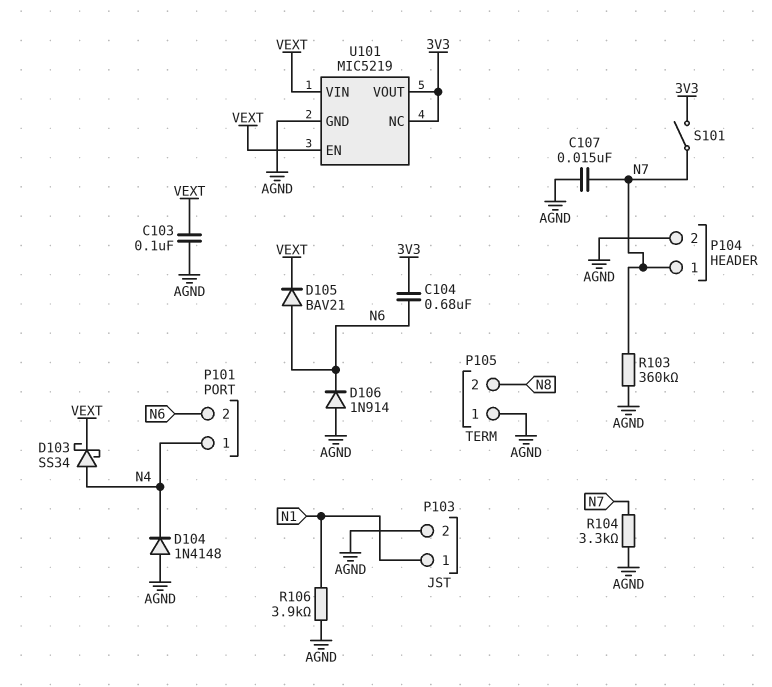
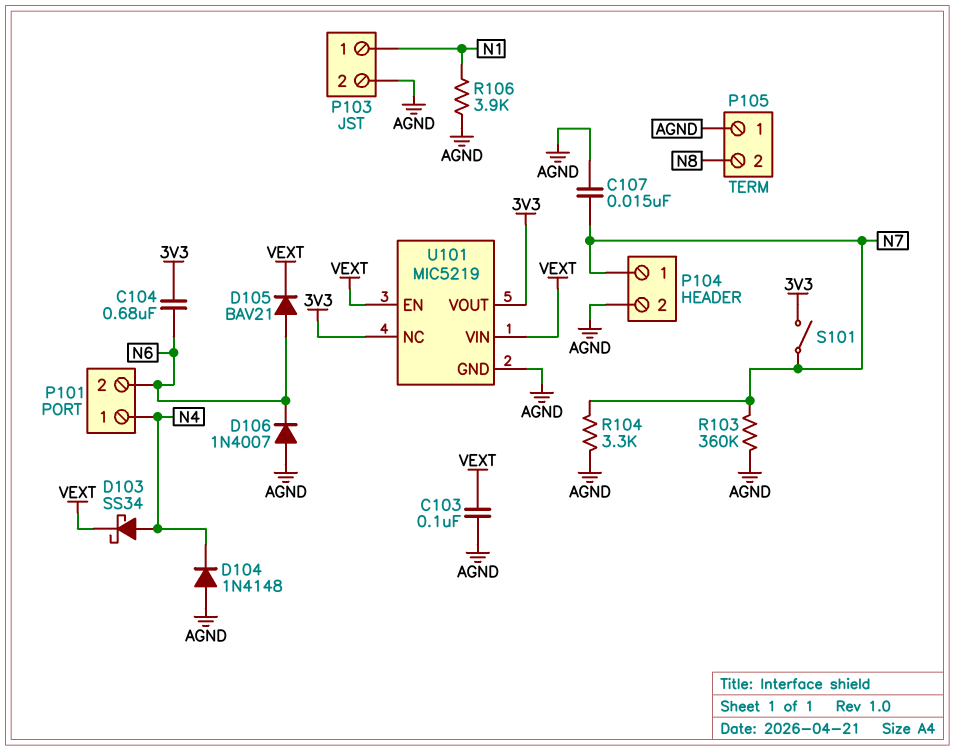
D106: diode 1N914 (A AGND, K N6) -> diode 1N4007 (A AGND, K N6)

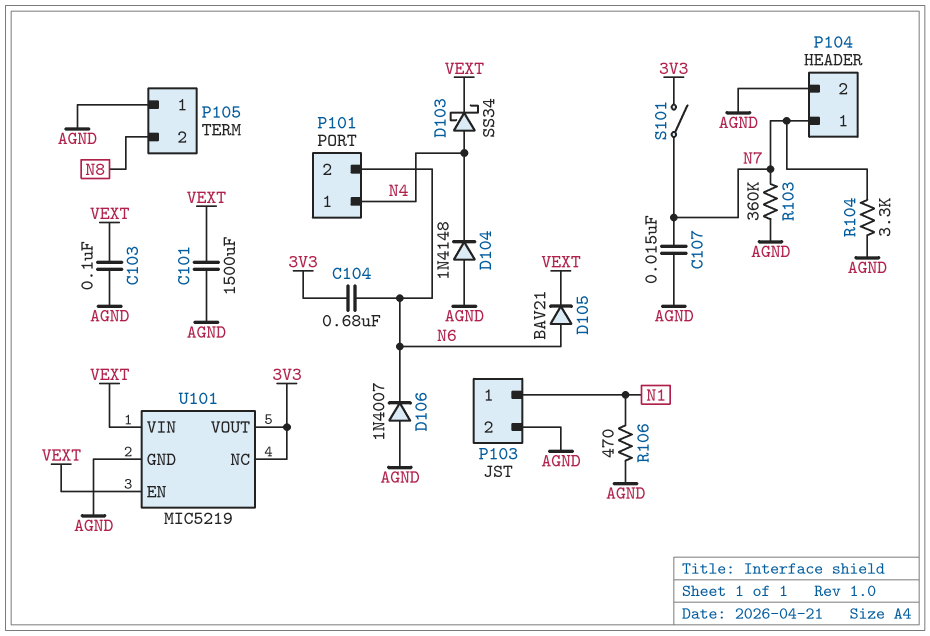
C101: none -> 1500uF (AGND, VEXT)
R106: 3.9k (AGND, N1) -> 470 (AGND, N1)

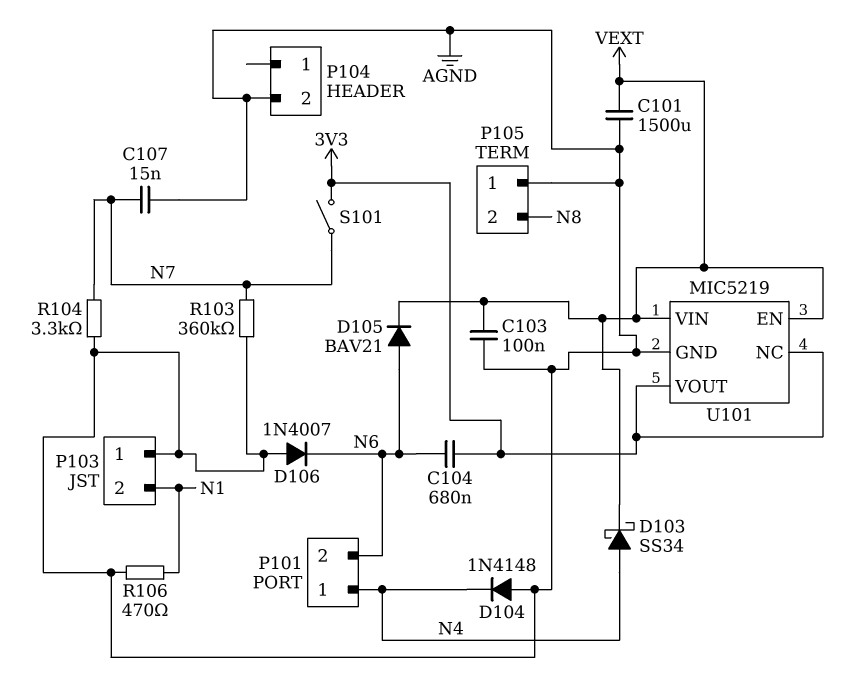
P103 pin 1: N1 -> AGND
P103 pin 2: AGND -> N1
P104 pin 1: N7 -> none

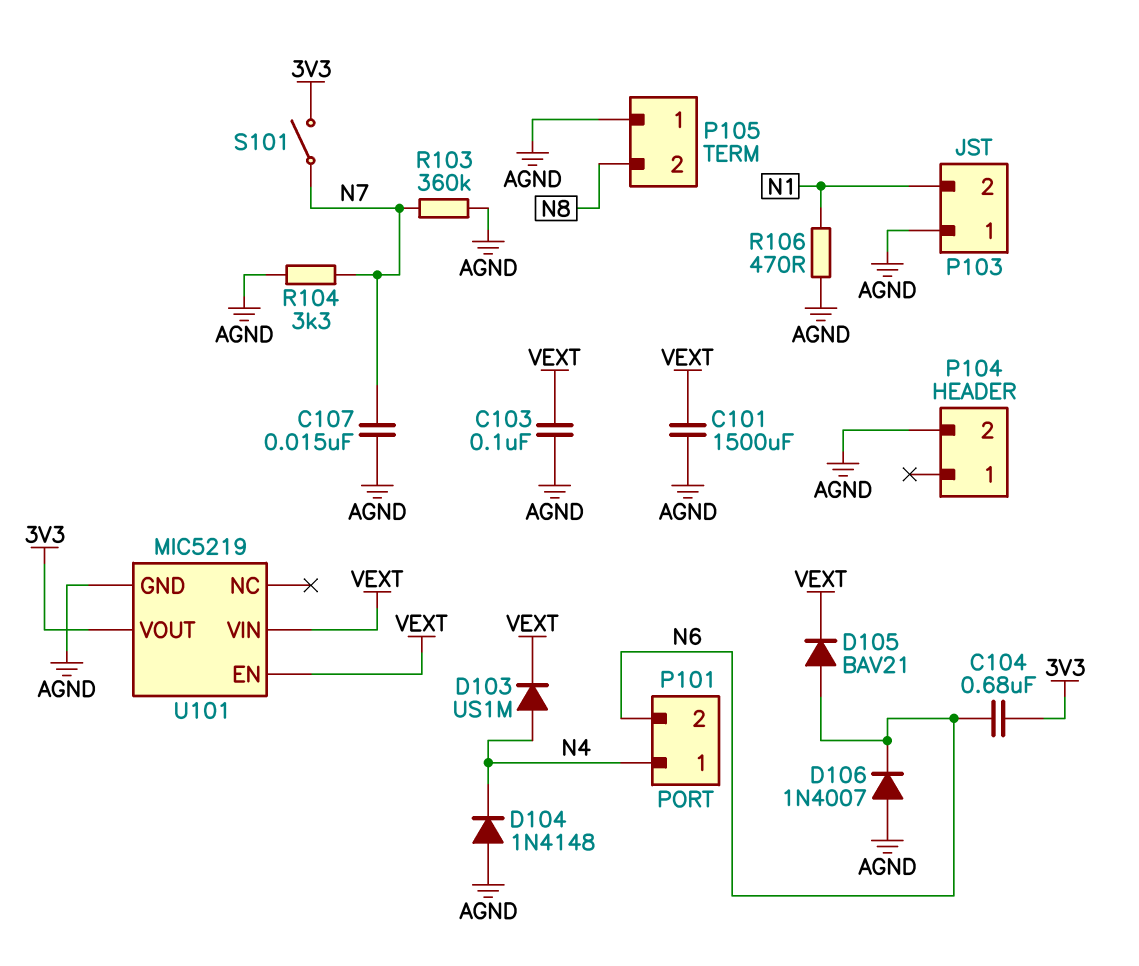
D103: schottky SS34 (A N4, K VEXT) -> diode US1M (A N4, K VEXT)
U101 pin NC: 3V3 -> none

